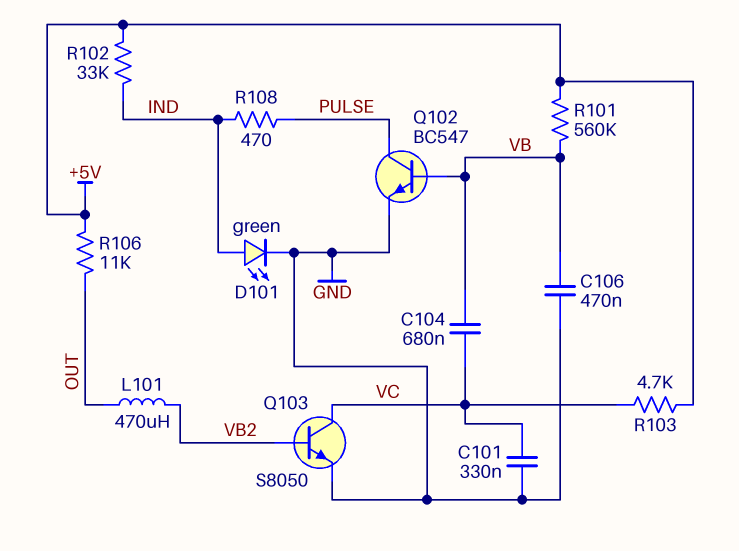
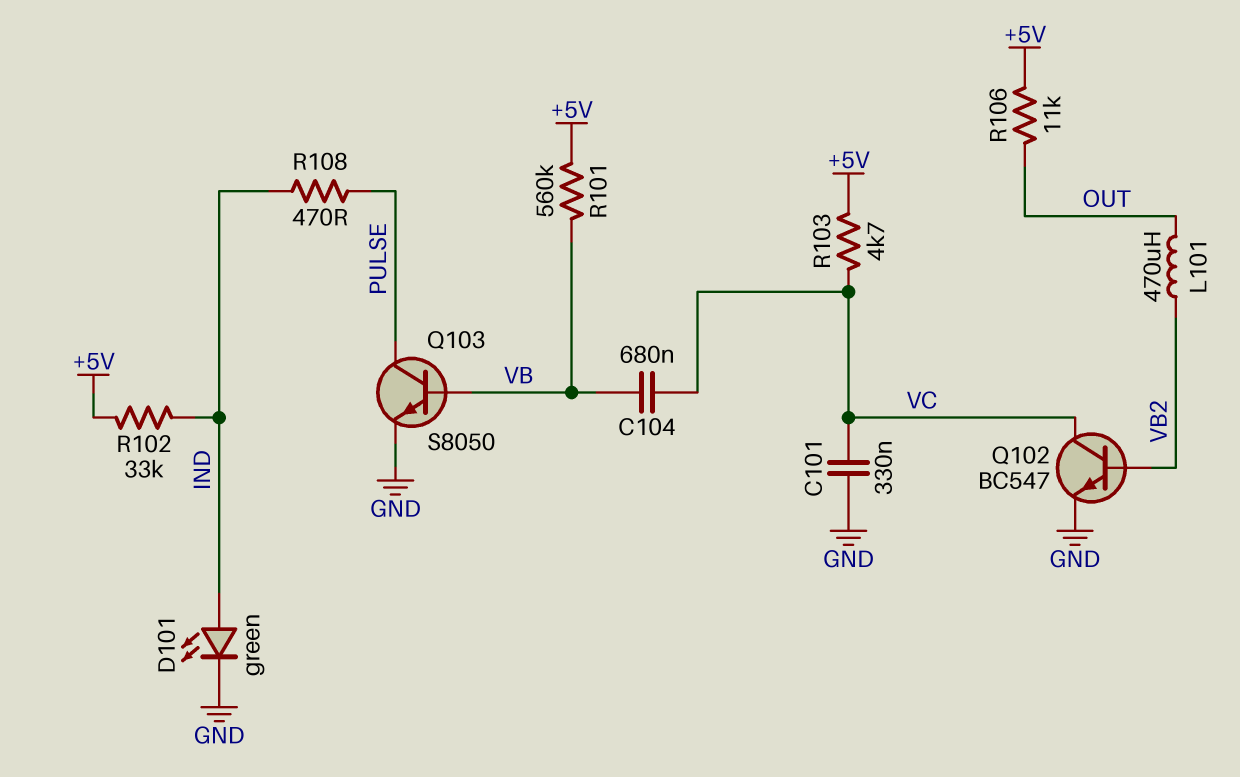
C106: 470nF (GND, VB) -> none
Q102: NPN BC547 (B VB, C PULSE, E GND) -> NPN BC547 (B VB2, C VC, E GND)
Q103: NPN S8050 (B VB2, C VC, E GND) -> NPN S8050 (B VB, C PULSE, E GND)

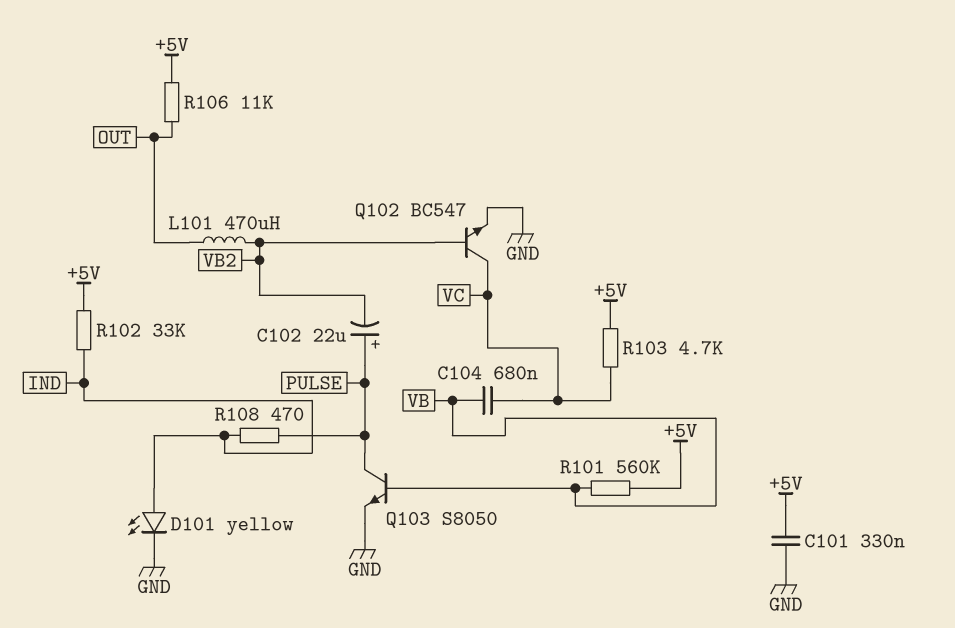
C101: 330nF (GND, VC) -> 330nF (+5V, GND)
C102: none -> 22uF (plus PULSE, minus VB2)
D101: LED green (A IND, K GND) -> LED yellow (A IND, K GND)

